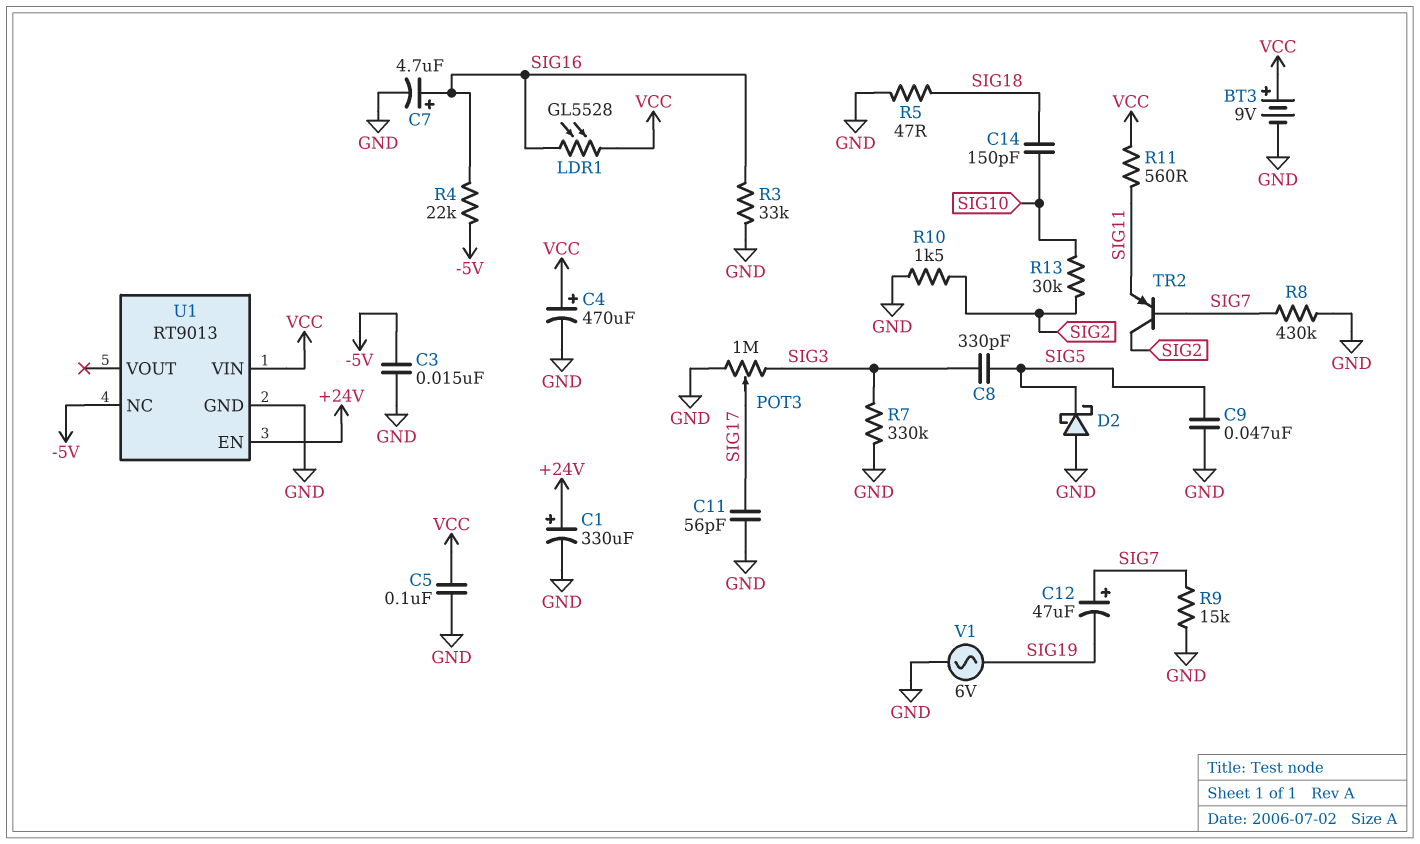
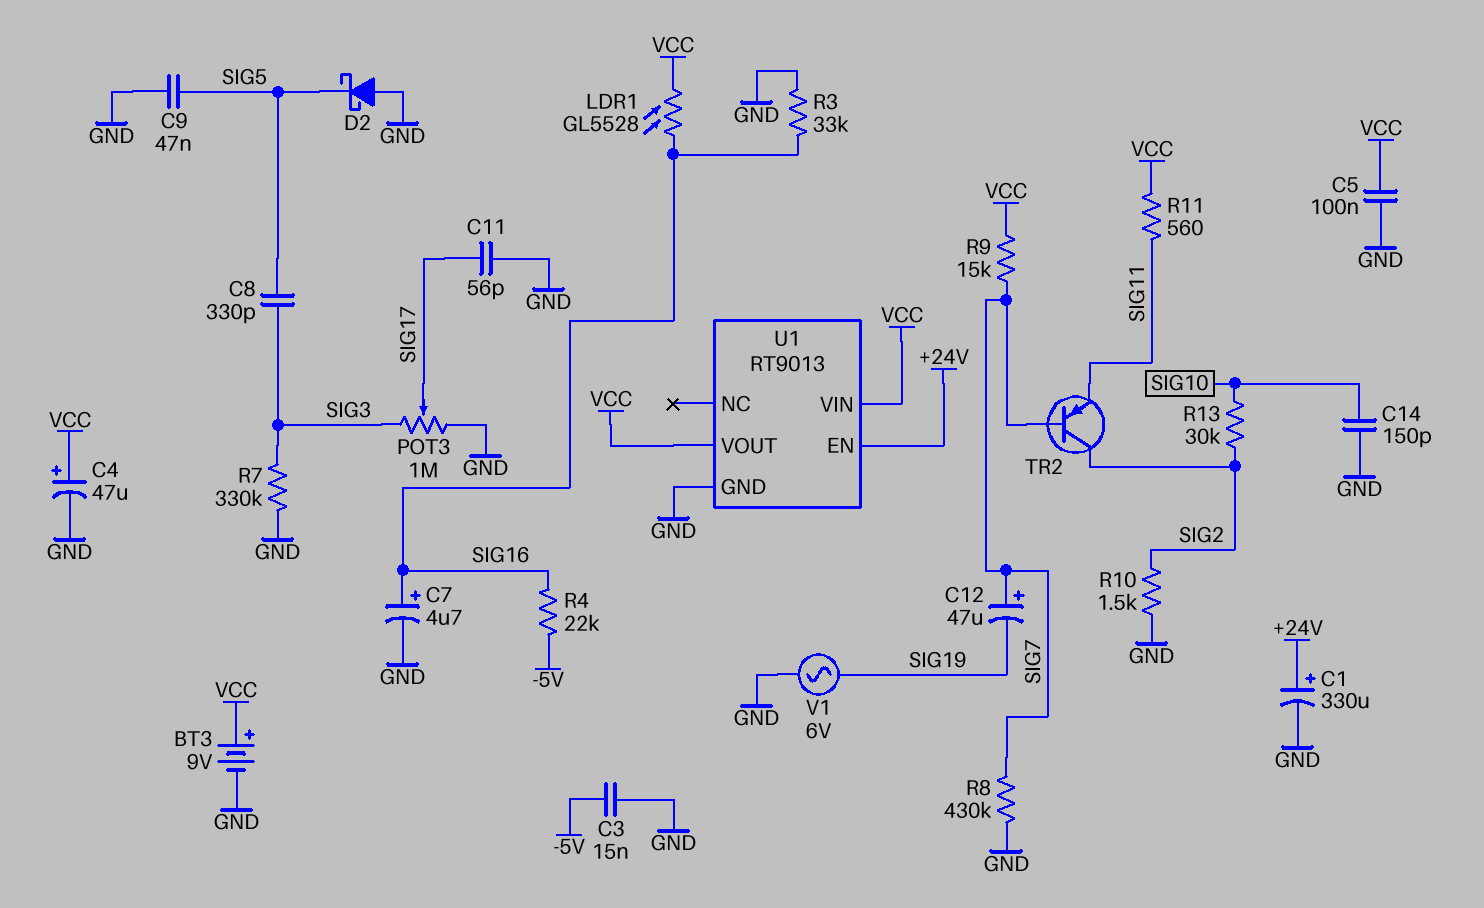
C4: 470uF (plus VCC, minus GND) -> 47uF (plus VCC, minus GND)
C14: 150pF (SIG10, SIG18) -> 150pF (GND, SIG10)
R5: 47 (GND, SIG18) -> none
R9: 15k (GND, SIG7) -> 15k (SIG7, VCC)
U1 pin NC: -5V -> none
U1 pin VOUT: none -> VCC

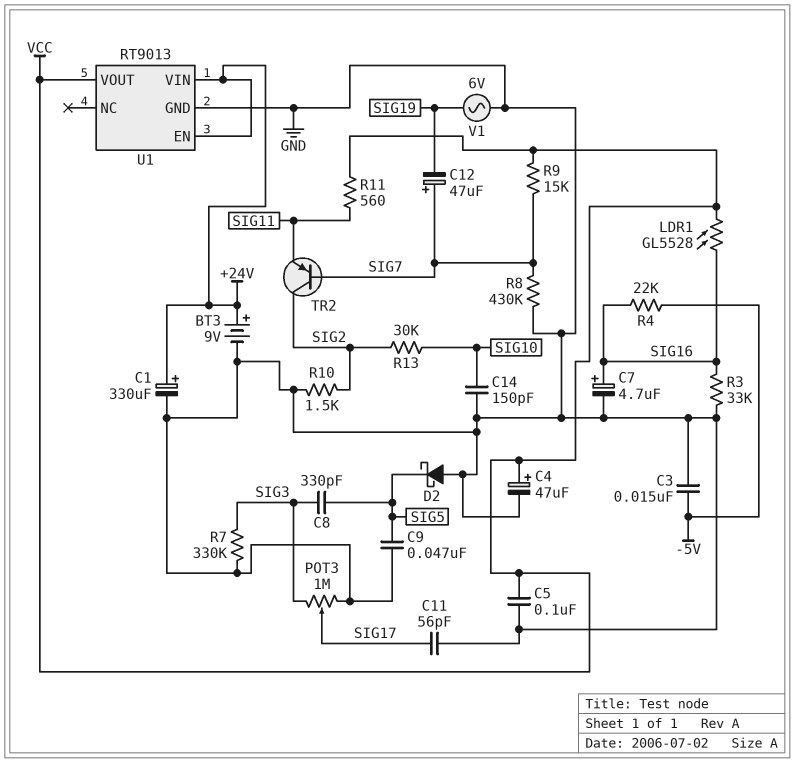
BT3: 9V (plus VCC, minus GND) -> 9V (plus +24V, minus GND)
U1 pin VIN: VCC -> +24V

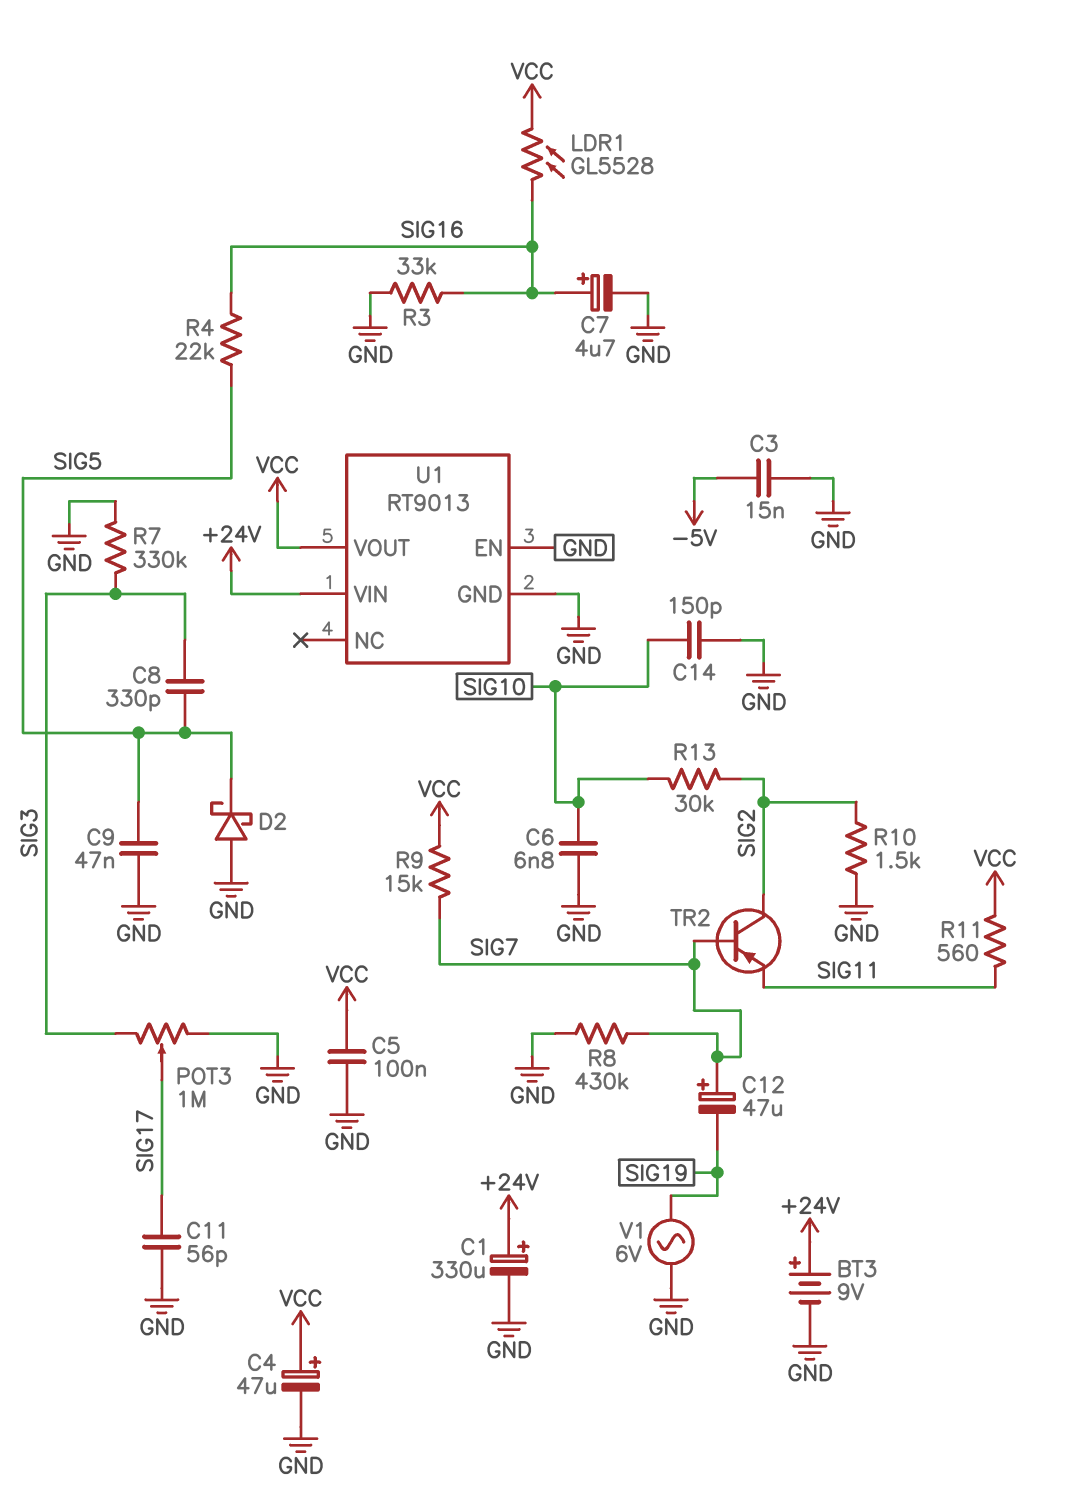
C6: none -> 6.8nF (GND, SIG10)
R4: 22k (-5V, SIG16) -> 22k (SIG5, SIG16)
U1 pin EN: +24V -> GND

